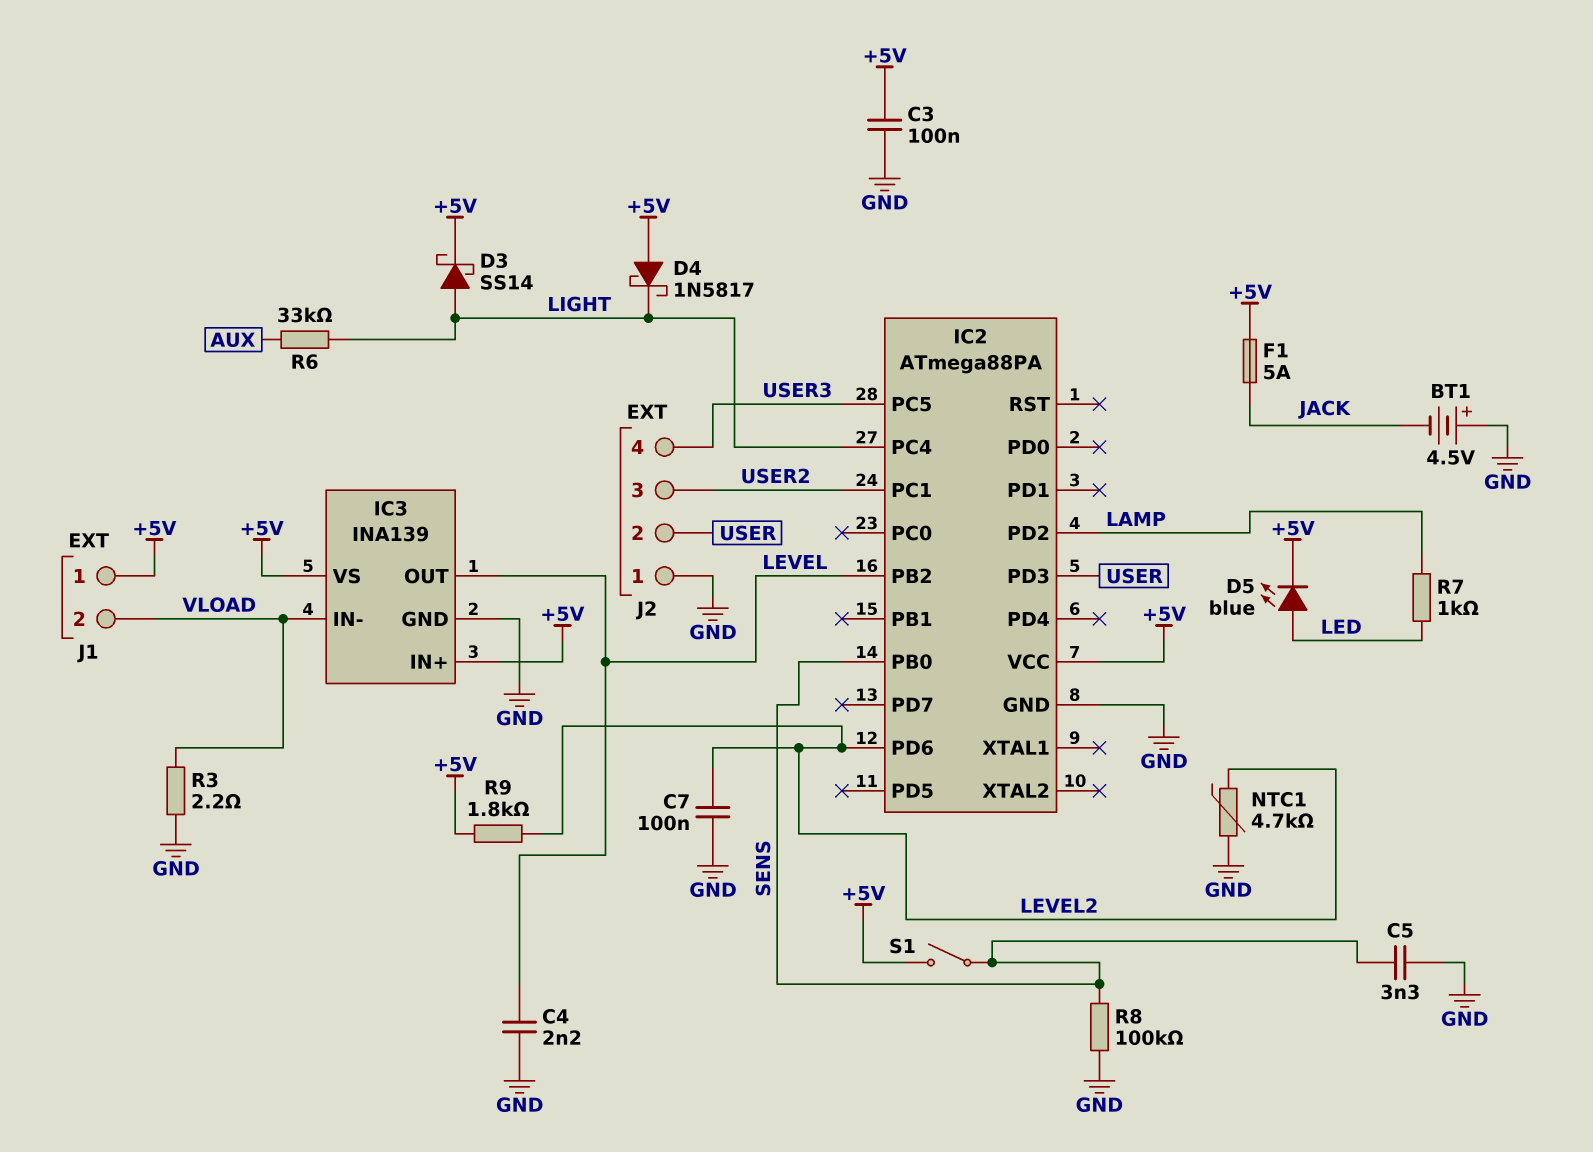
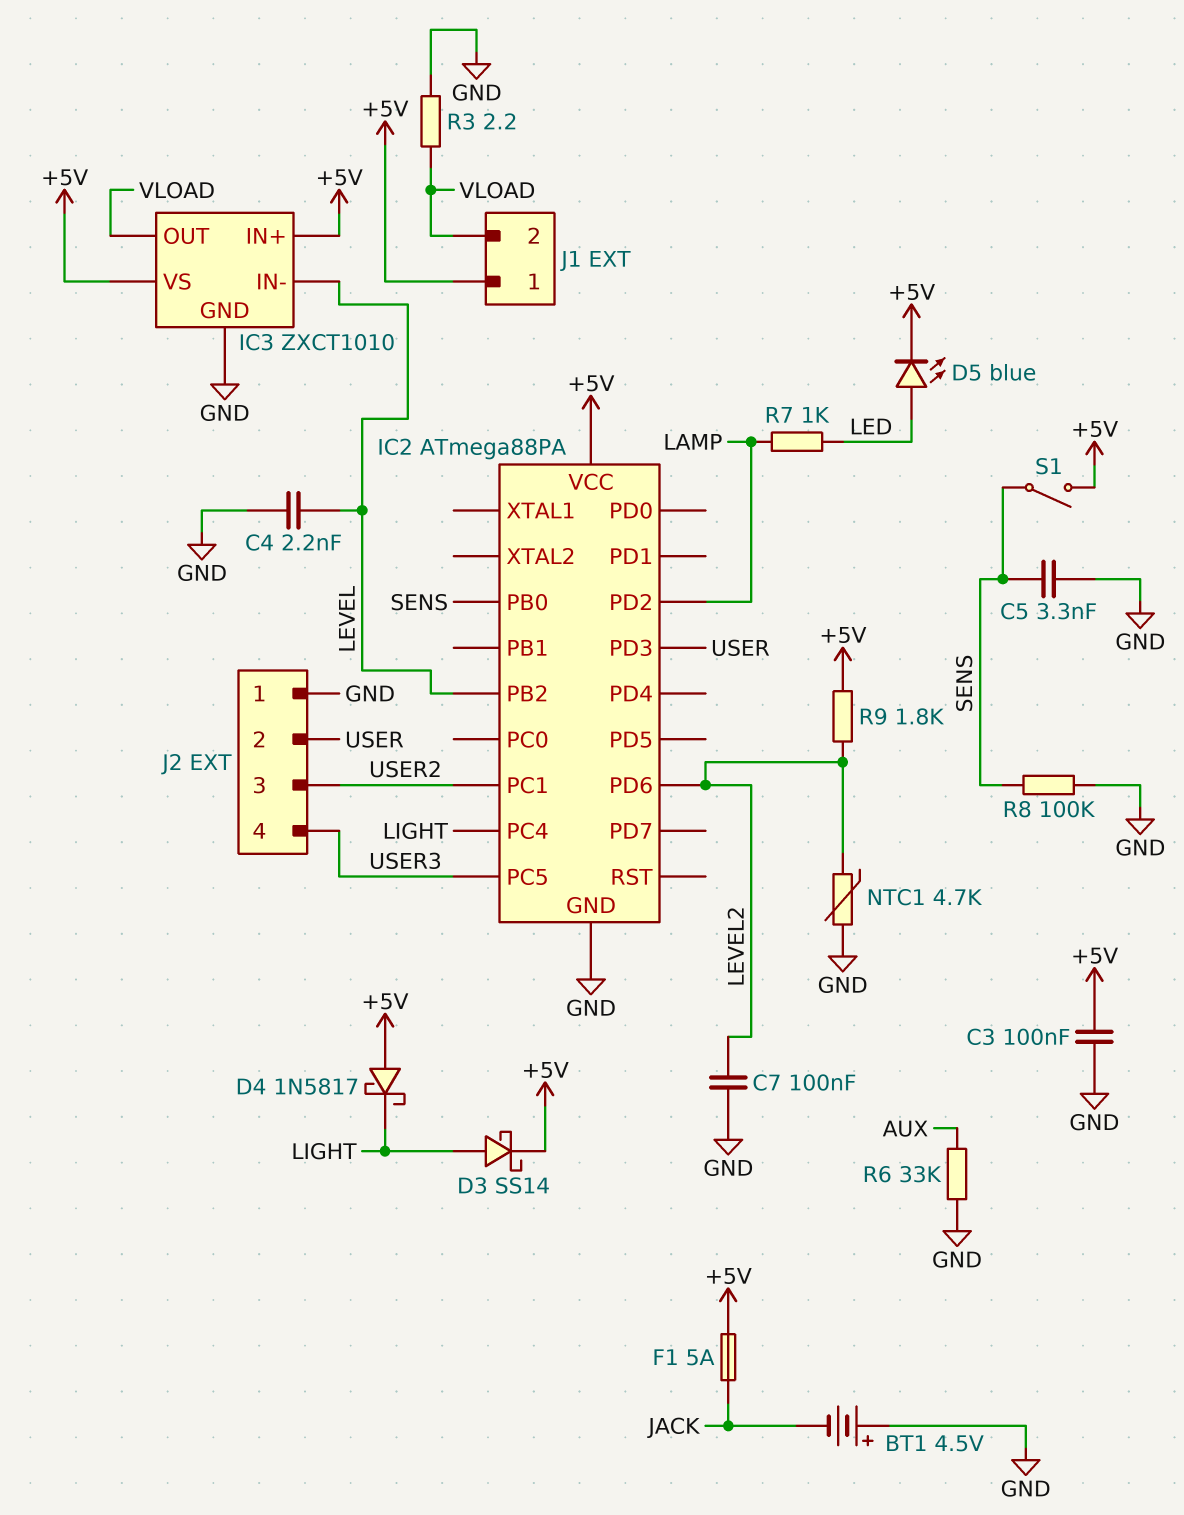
IC3: INA139 -> ZXCT1010
IC3 pin IN-: VLOAD -> LEVEL
IC3 pin OUT: LEVEL -> VLOAD
R6: 33k (AUX, LIGHT) -> 33k (AUX, GND)

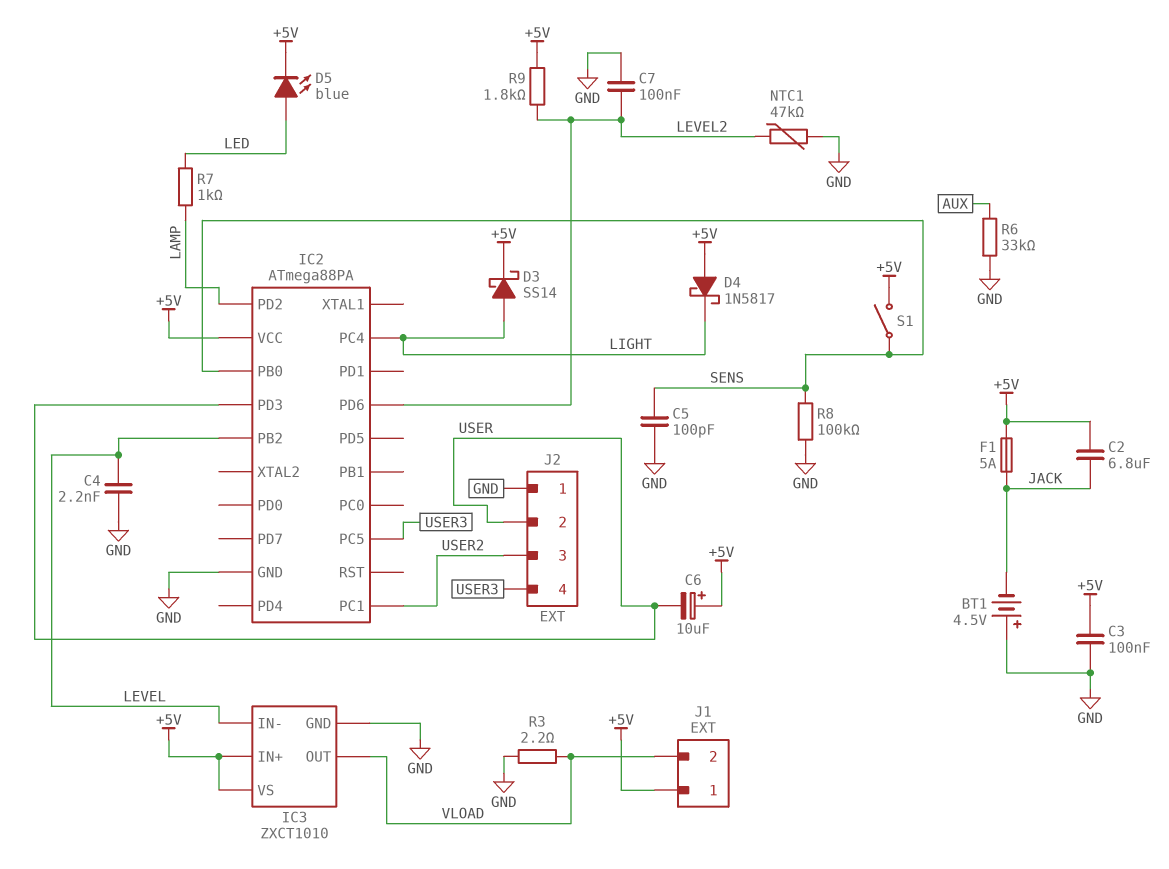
C2: none -> 6.8uF (+5V, JACK)
C5: 3.3nF (GND, SENS) -> 100pF (GND, SENS)
C6: none -> 10uF (plus +5V, minus USER)
NTC1: 4.7k (GND, LEVEL2) -> 47k (GND, LEVEL2)

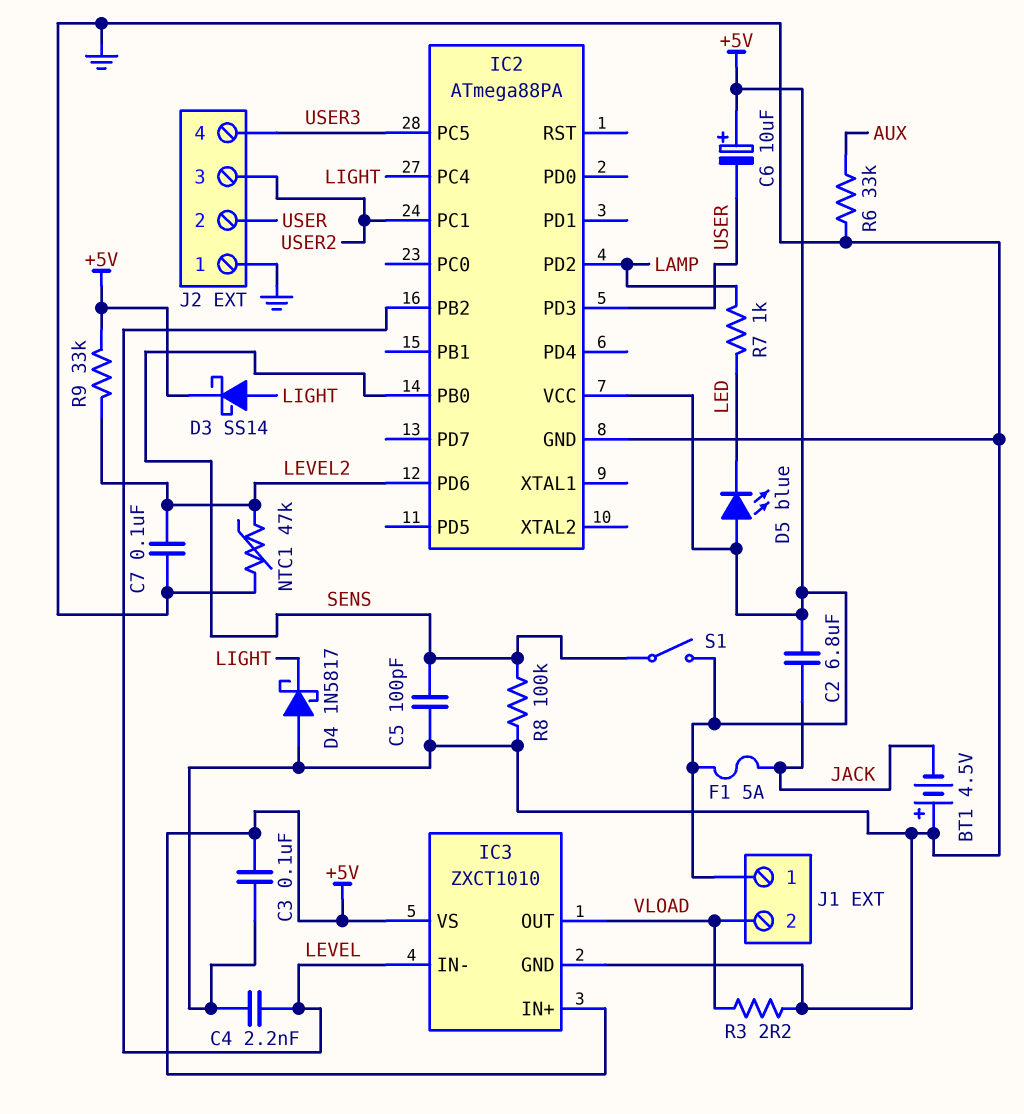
D4: schottky 1N5817 (A +5V, K LIGHT) -> schottky 1N5817 (A GND, K LIGHT)
D5: LED blue (A LED, K +5V) -> LED blue (A +5V, K LED)
R9: 1.8k (+5V, LEVEL2) -> 33k (+5V, LEVEL2)

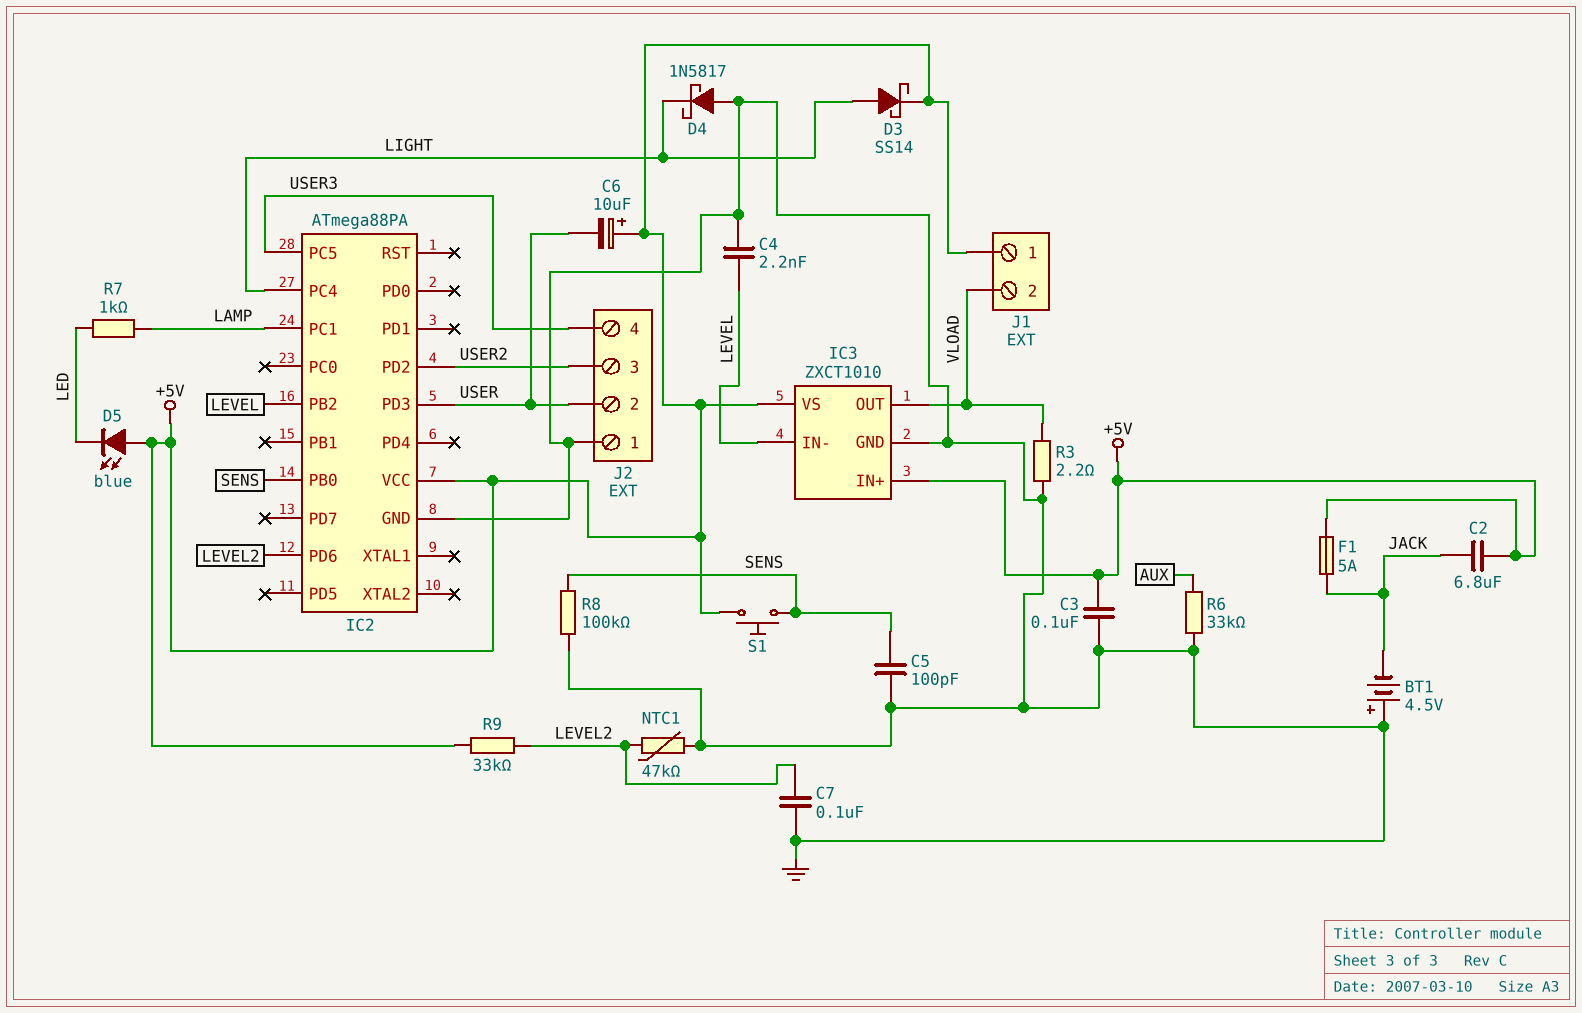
IC2 pin PC1: USER2 -> LAMP
IC2 pin PD2: LAMP -> USER2
S1: switch (+5V, SENS) -> button (+5V, SENS)

